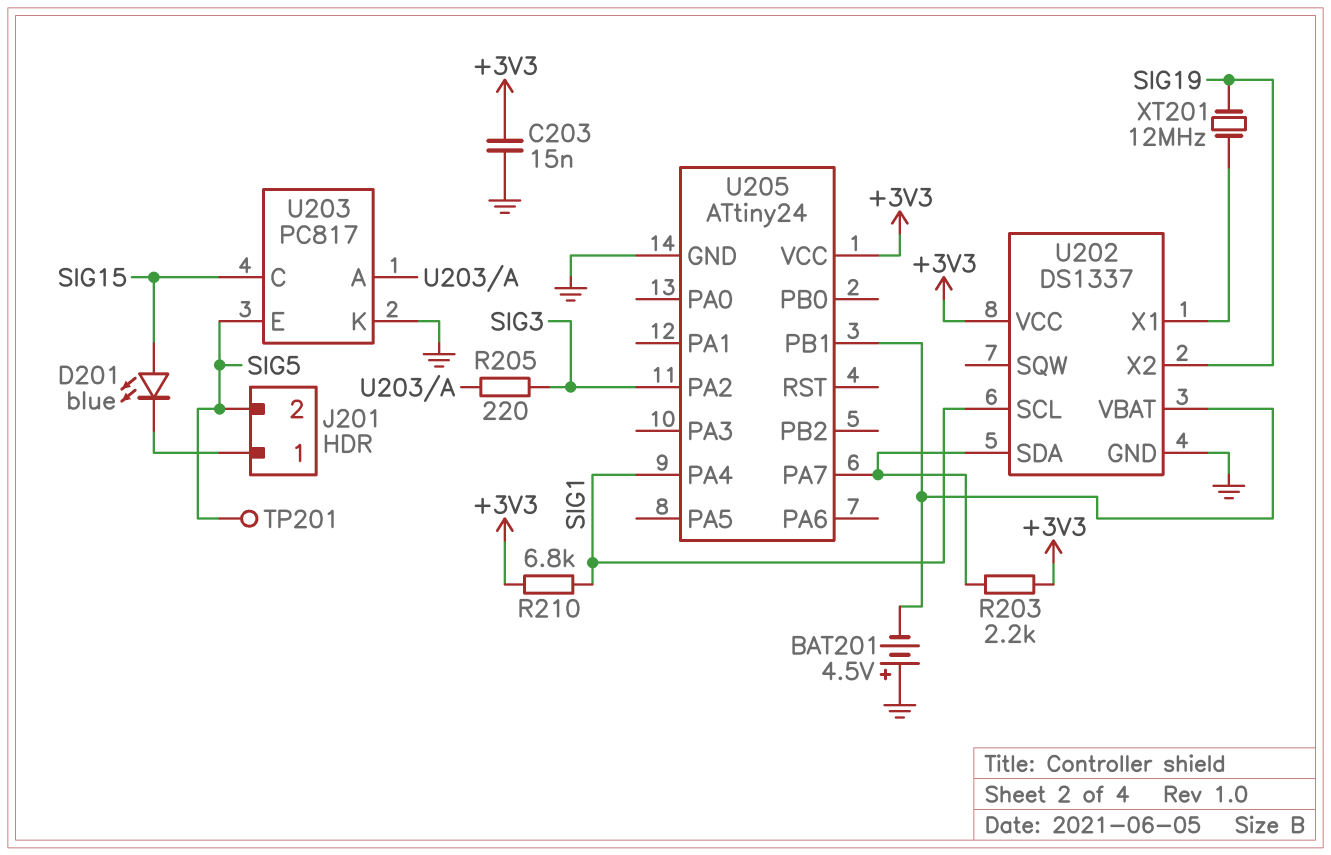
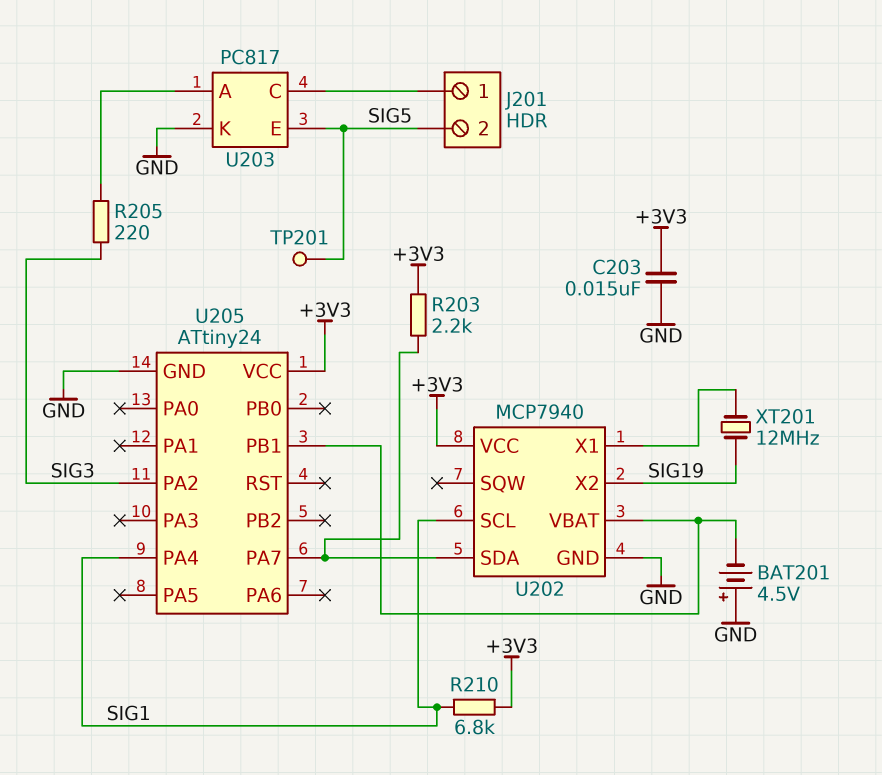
D201: LED blue (A SIG15, K J201/1) -> none
U202: DS1337 -> MCP7940
U203 pin C: SIG15 -> J201/1

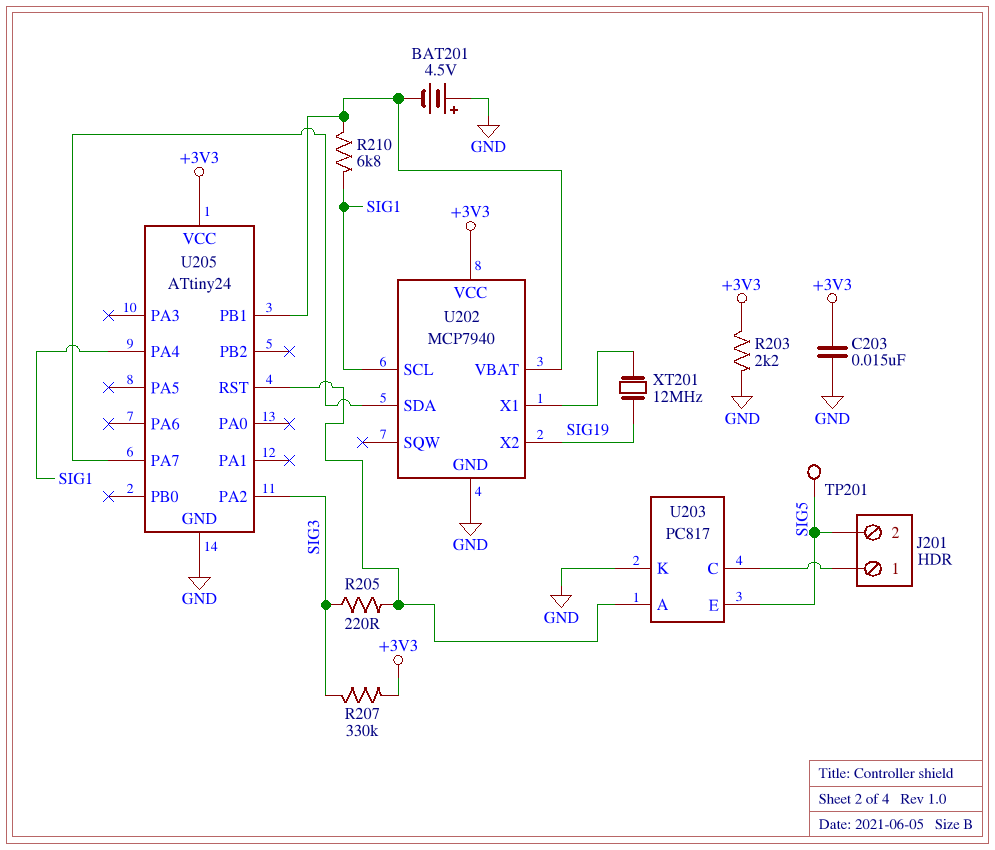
R203: 2.2k (+3V3, U202/SDA) -> 2.2k (+3V3, GND)
R207: none -> 330k (+3V3, SIG3)
R210: 6.8k (+3V3, SIG1) -> 6.8k (SIG1, U202/VBAT)
U205 pin RST: none -> U203/A

